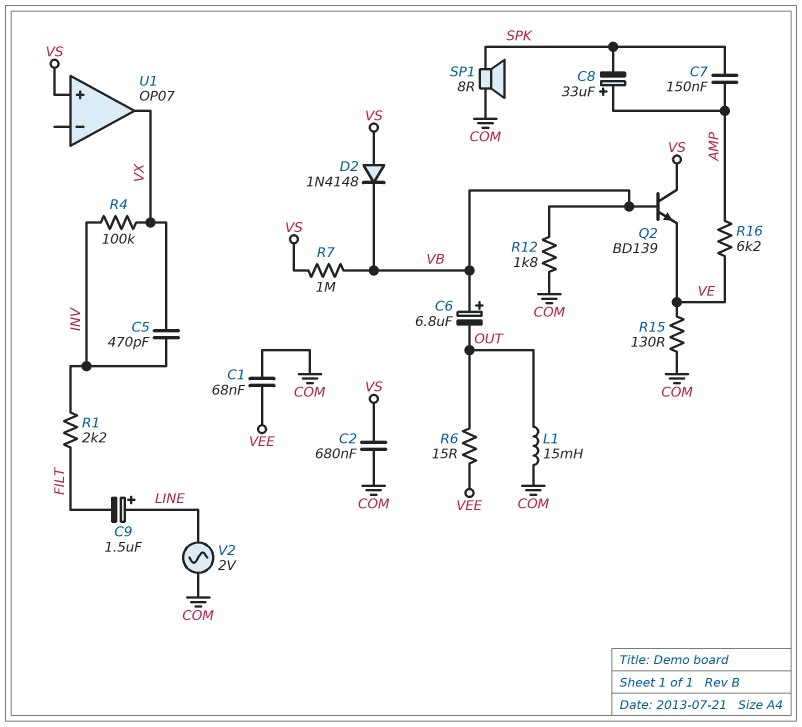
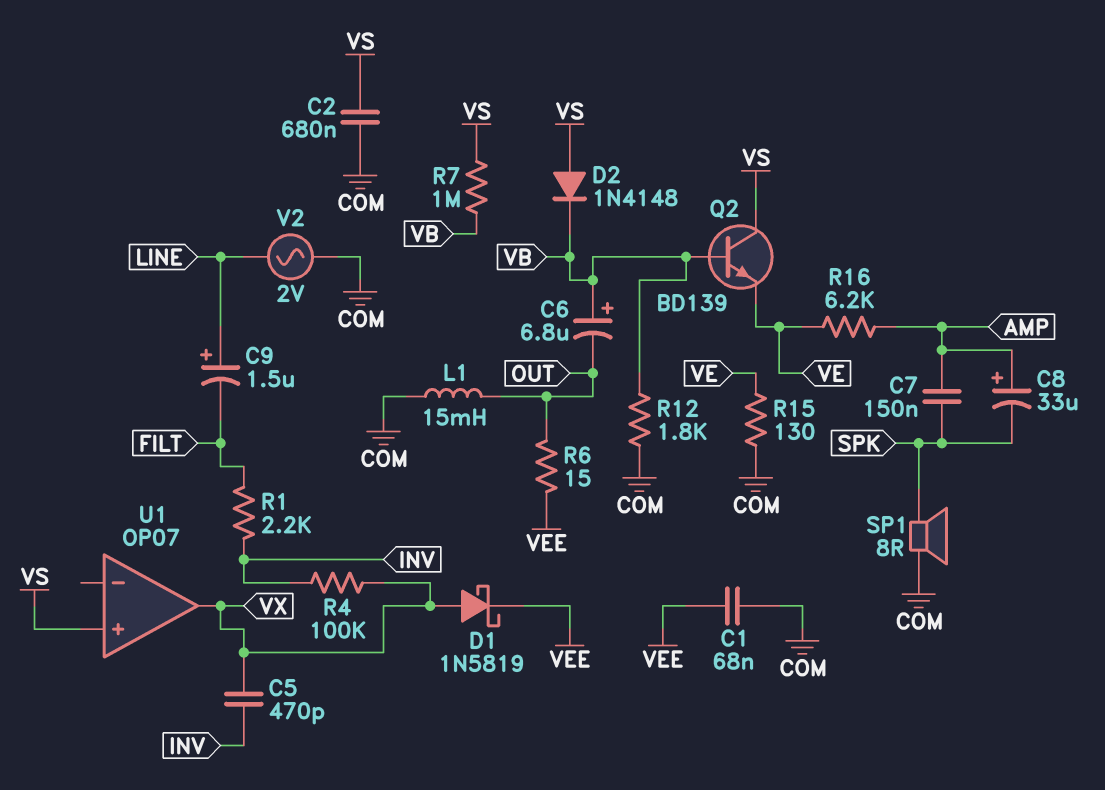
D1: none -> schottky 1N5819 (A VX, K VEE)

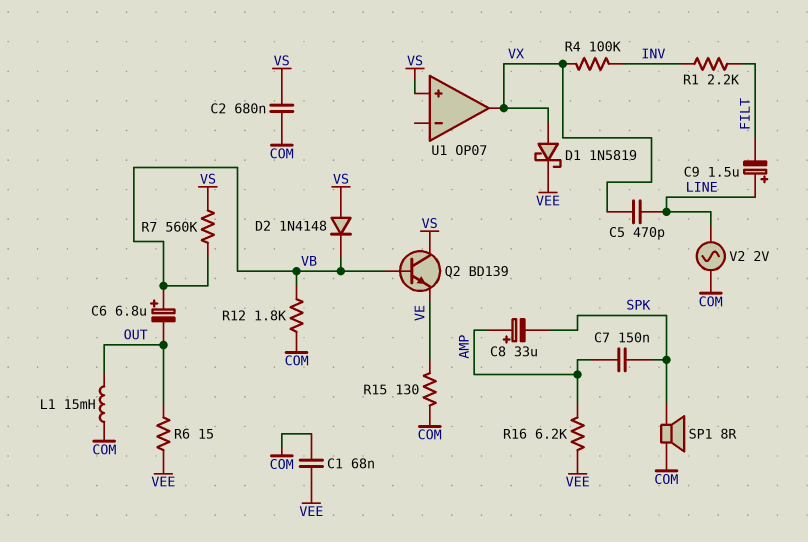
C5: 470pF (INV, VX) -> 470pF (LINE, VX)
R7: 1M (VB, VS) -> 560k (VB, VS)
R16: 6.2k (AMP, VE) -> 6.2k (AMP, VEE)

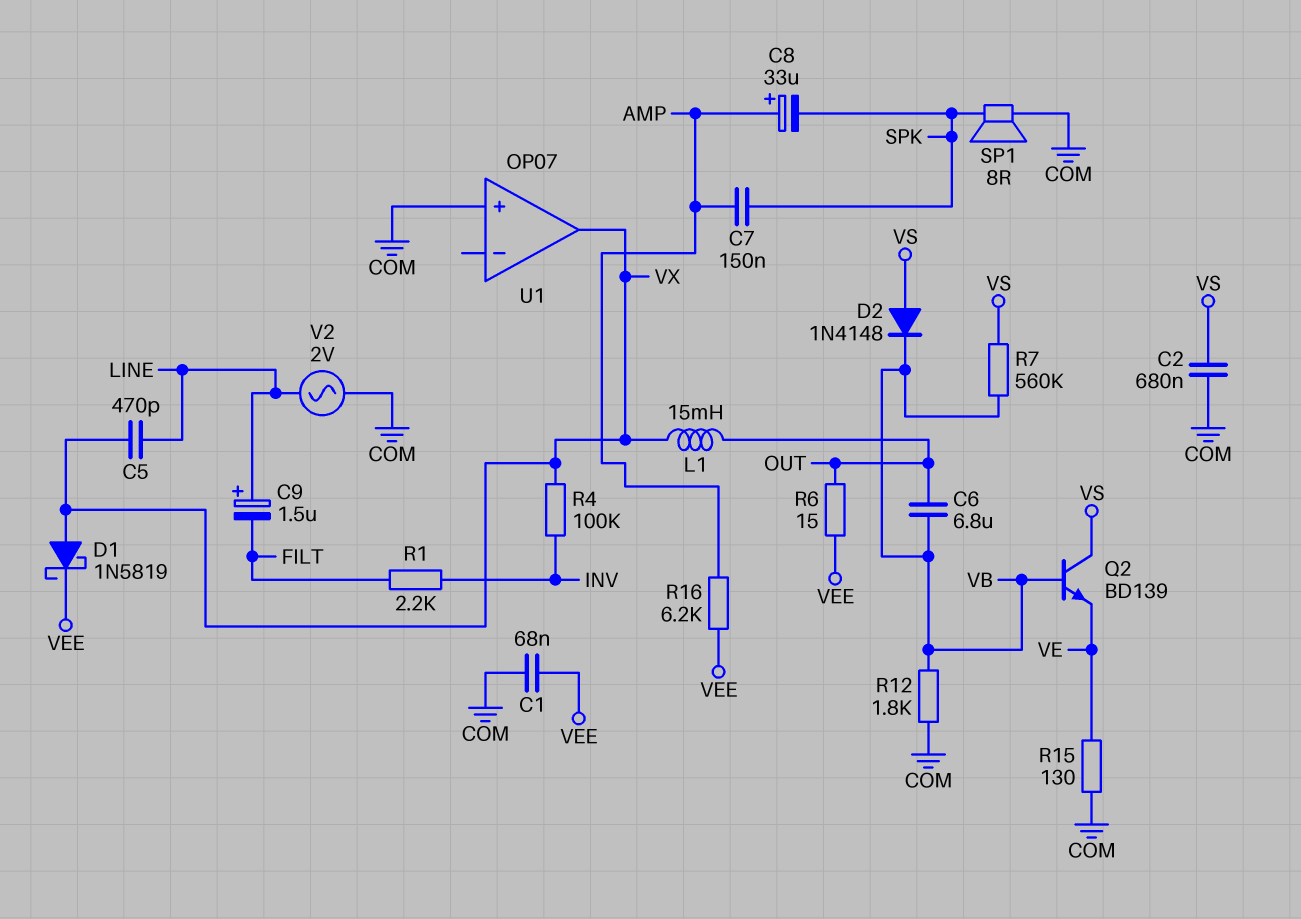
C6: 6.8uF (plus VB, minus OUT) -> 6.8uF (OUT, VB)
L1: 15mH (COM, OUT) -> 15mH (OUT, VX)
U1 pin in+: VS -> COM

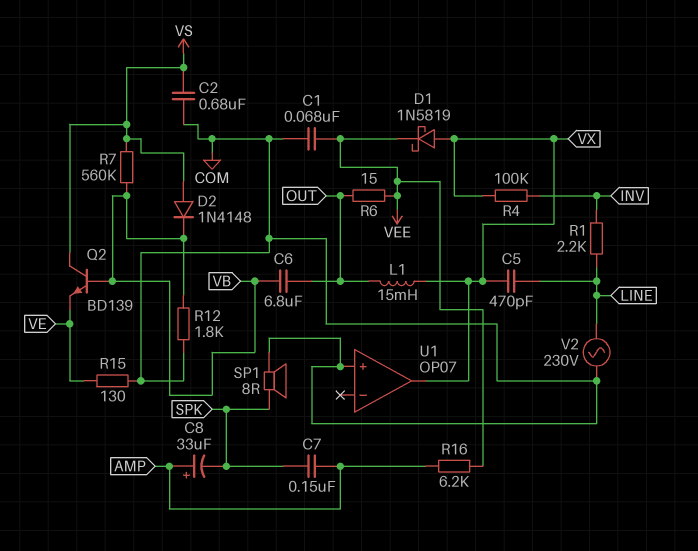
C9: 1.5uF (plus LINE, minus FILT) -> none
R1: 2.2k (FILT, INV) -> 2.2k (INV, LINE)
V2: AC 2V (COM, LINE) -> AC 230V (COM, LINE)

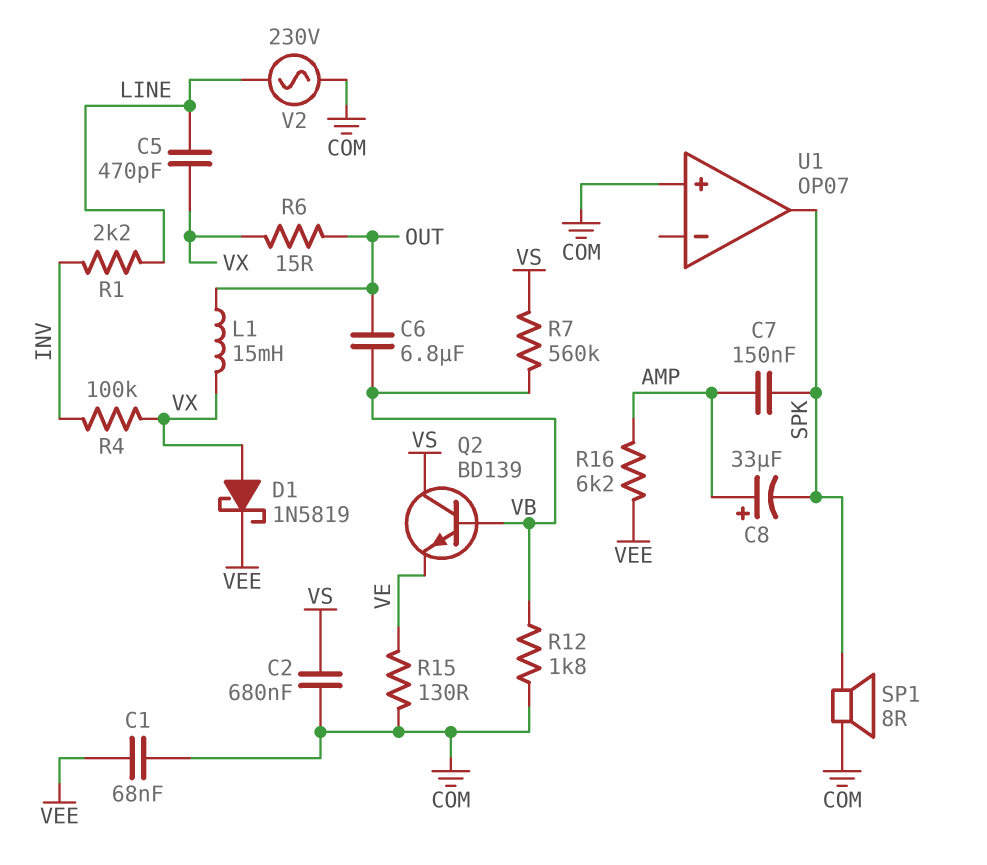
D2: diode 1N4148 (A VS, K VB) -> none
R6: 15 (OUT, VEE) -> 15 (OUT, VX)
U1 pin out: VX -> SPK

